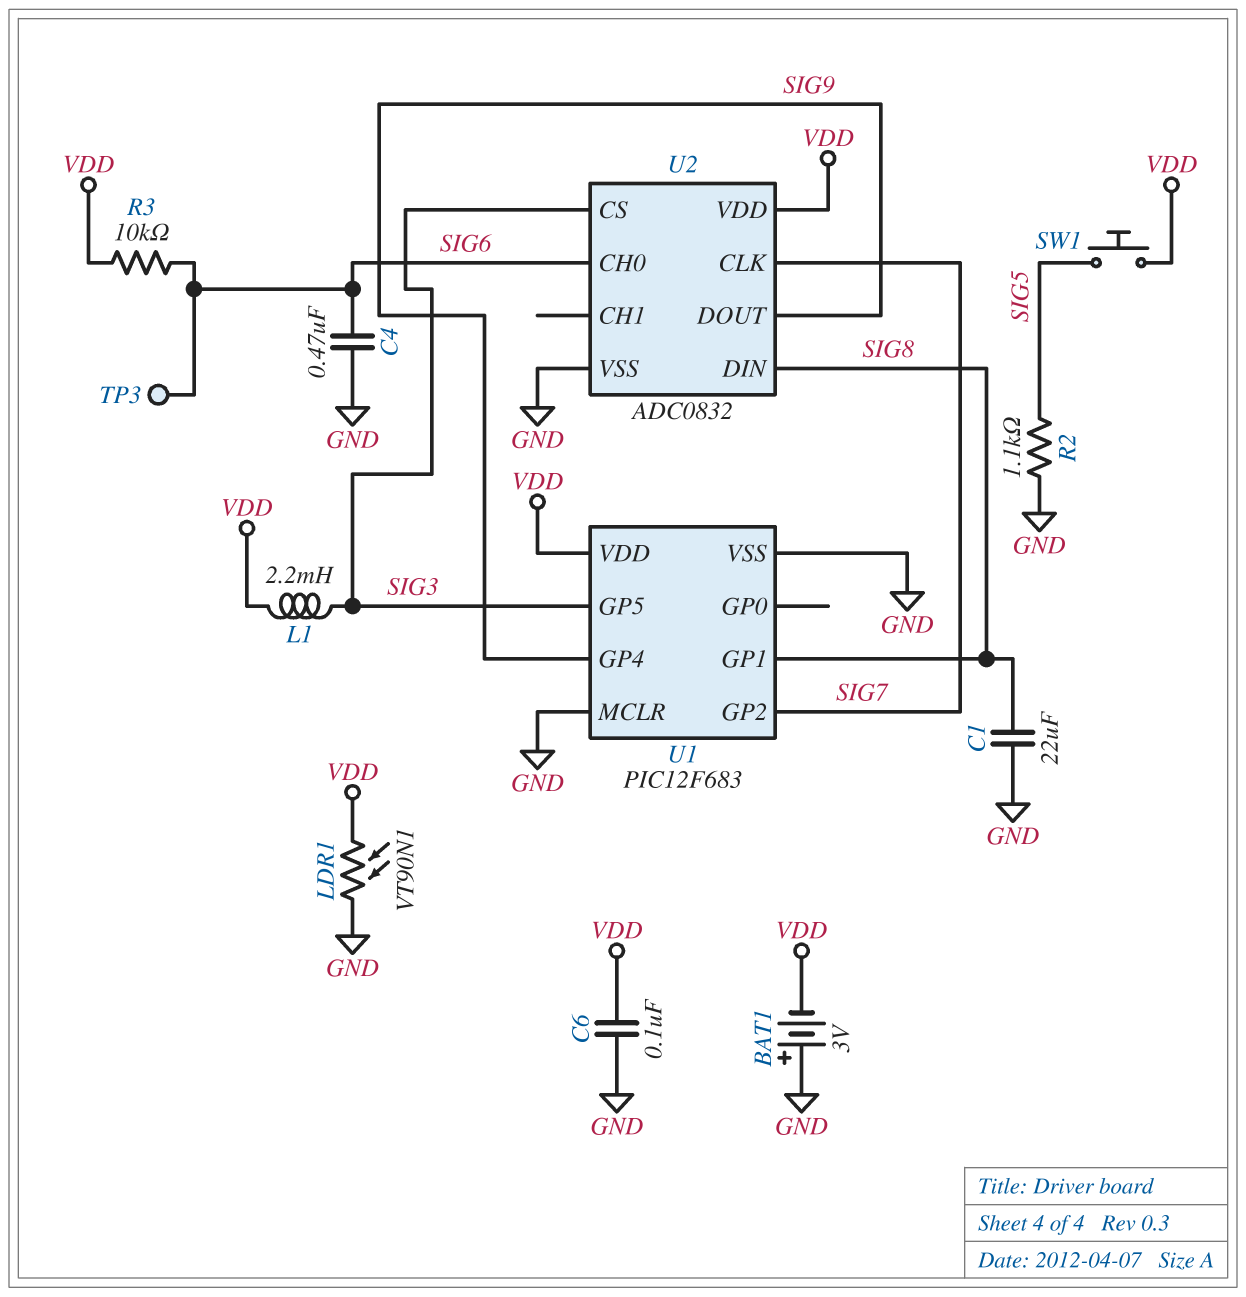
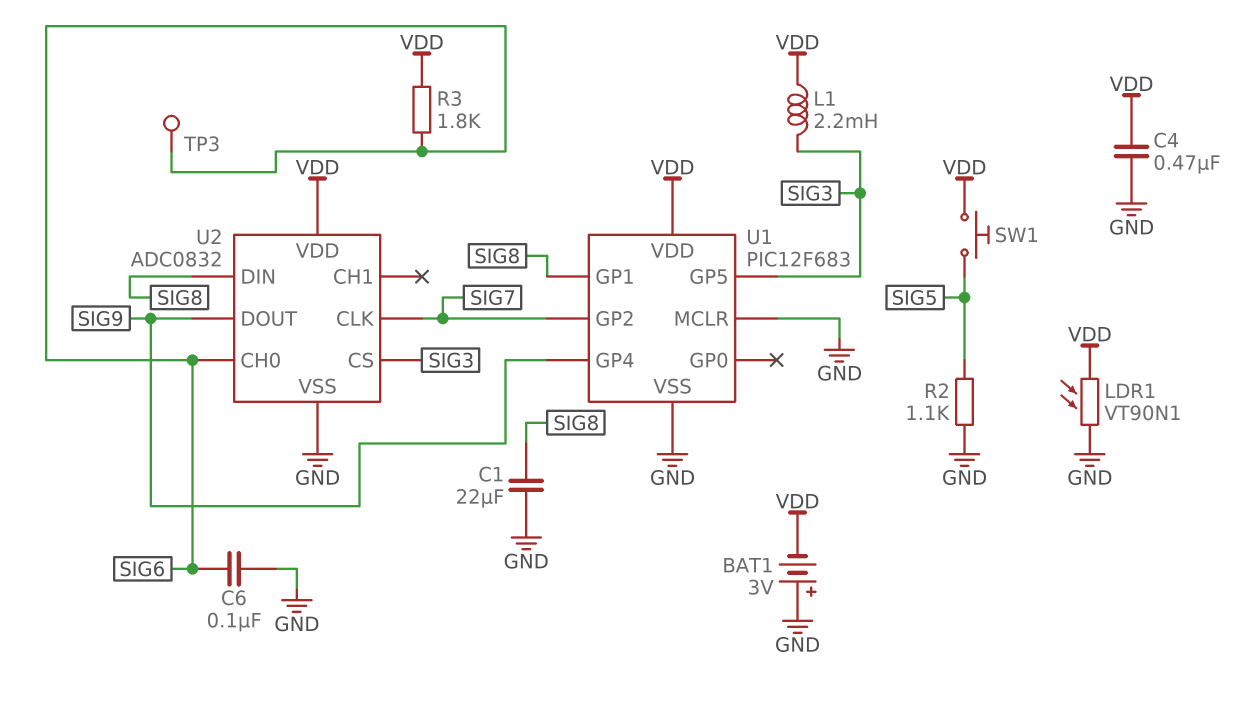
C4: 470nF (GND, SIG6) -> 470nF (GND, VDD)
C6: 100nF (GND, VDD) -> 100nF (GND, SIG6)
R3: 10k (SIG6, VDD) -> 1.8k (SIG6, VDD)

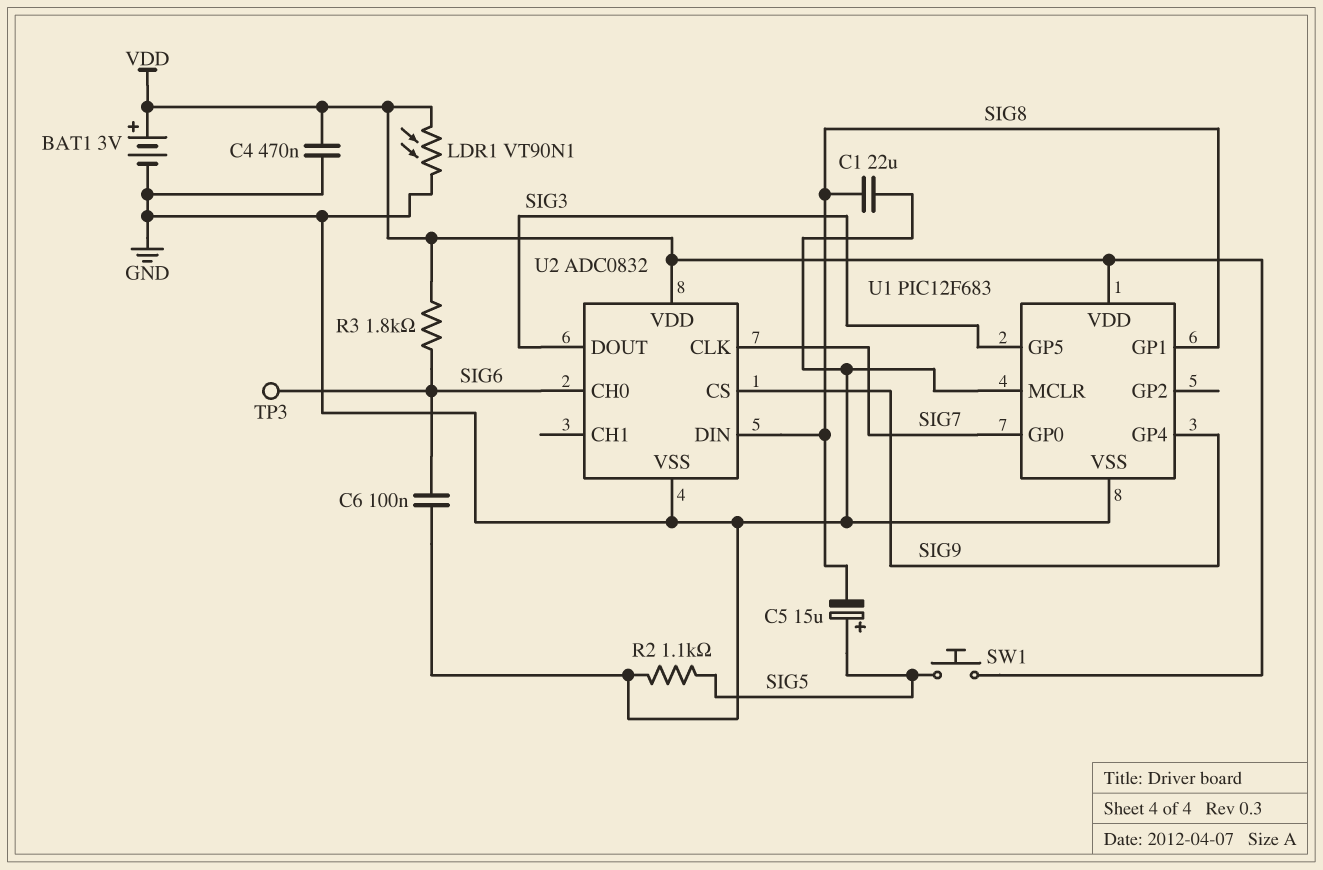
BAT1: 3V (plus GND, minus VDD) -> 3V (plus VDD, minus GND)
C5: none -> 15uF (plus SIG5, minus SIG8)
L1: 2.2mH (SIG3, VDD) -> none
U1 pin GP0: none -> SIG7
U1 pin GP2: SIG7 -> none
U2 pin CS: SIG3 -> SIG9
U2 pin DOUT: SIG9 -> SIG3

